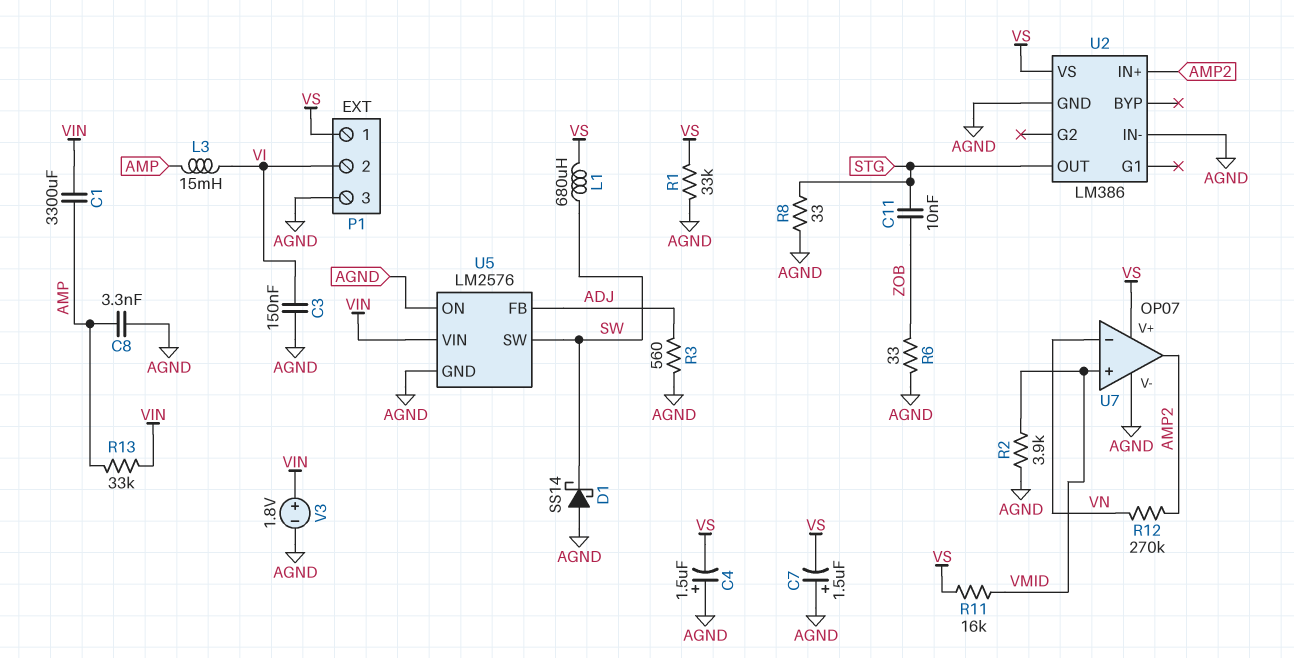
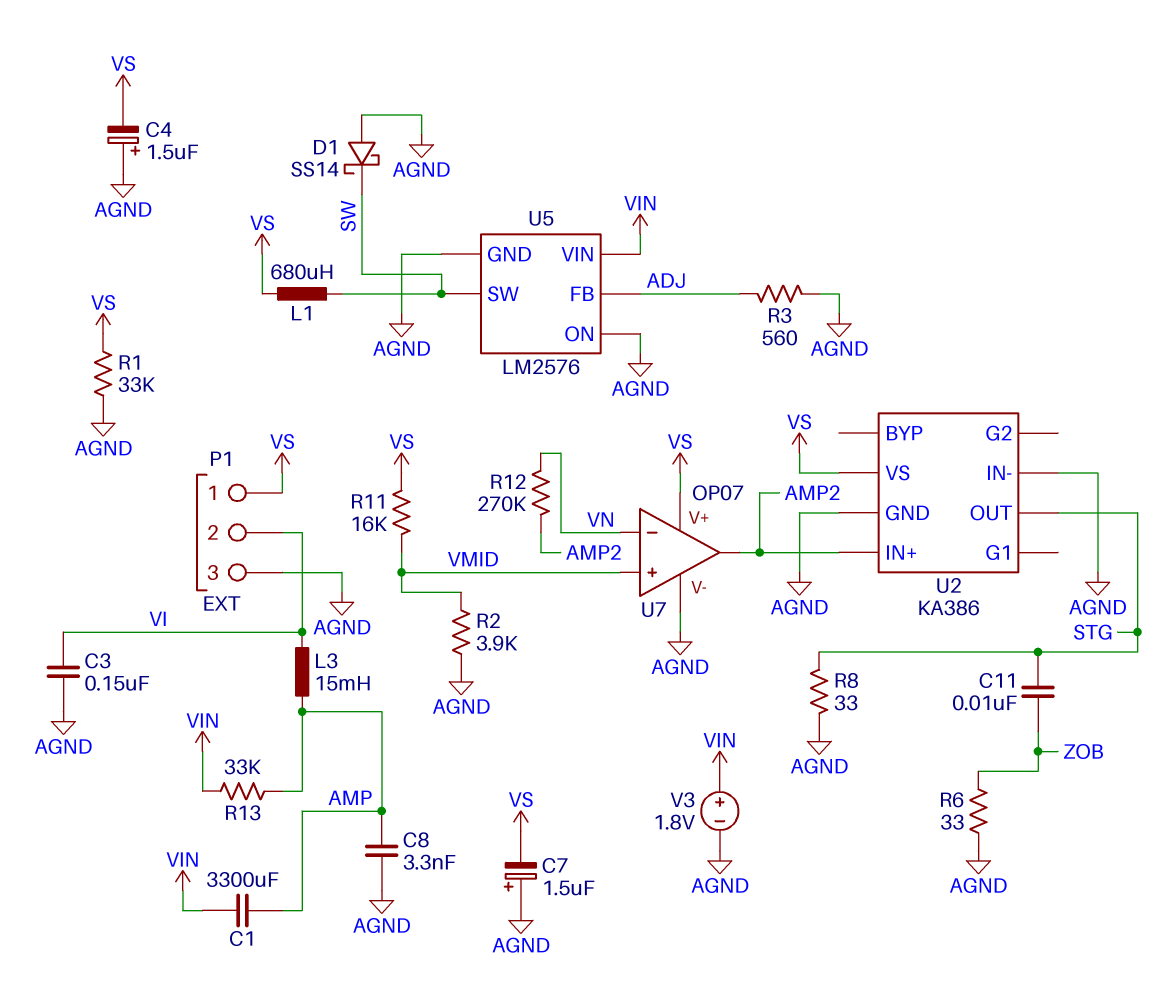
U2: LM386 -> KA386

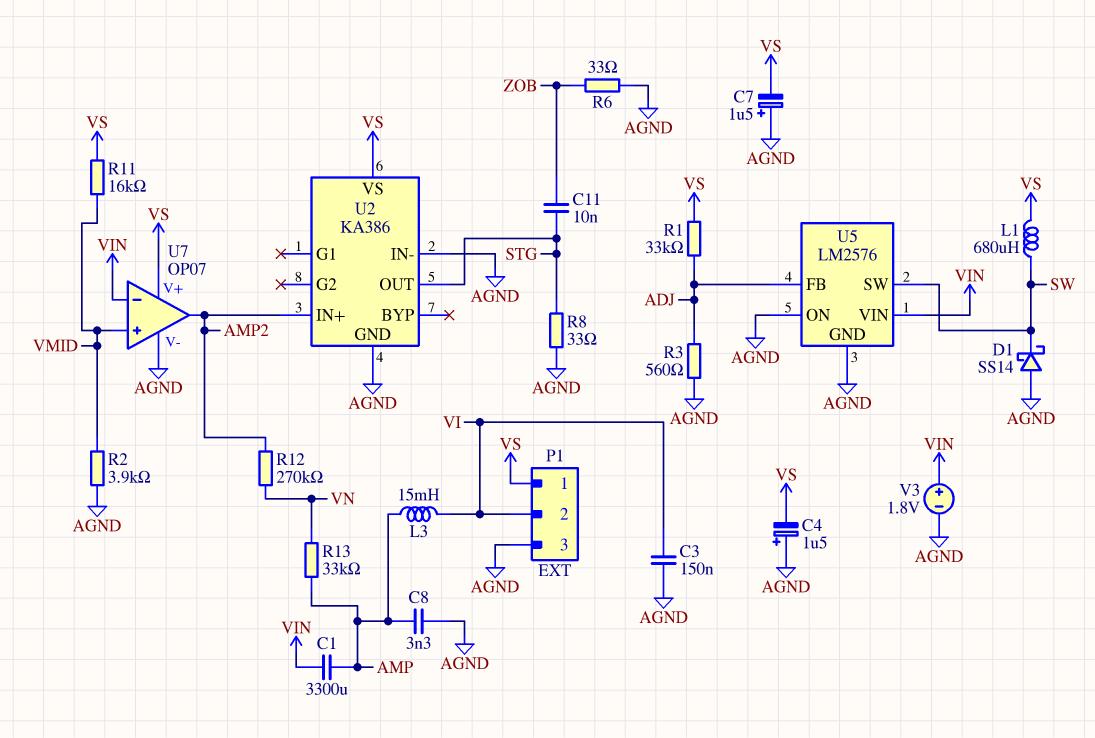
R1: 33k (AGND, VS) -> 33k (ADJ, VS)
R13: 33k (AMP, VIN) -> 33k (AMP, VN)
U7 pin in-: VN -> VIN

